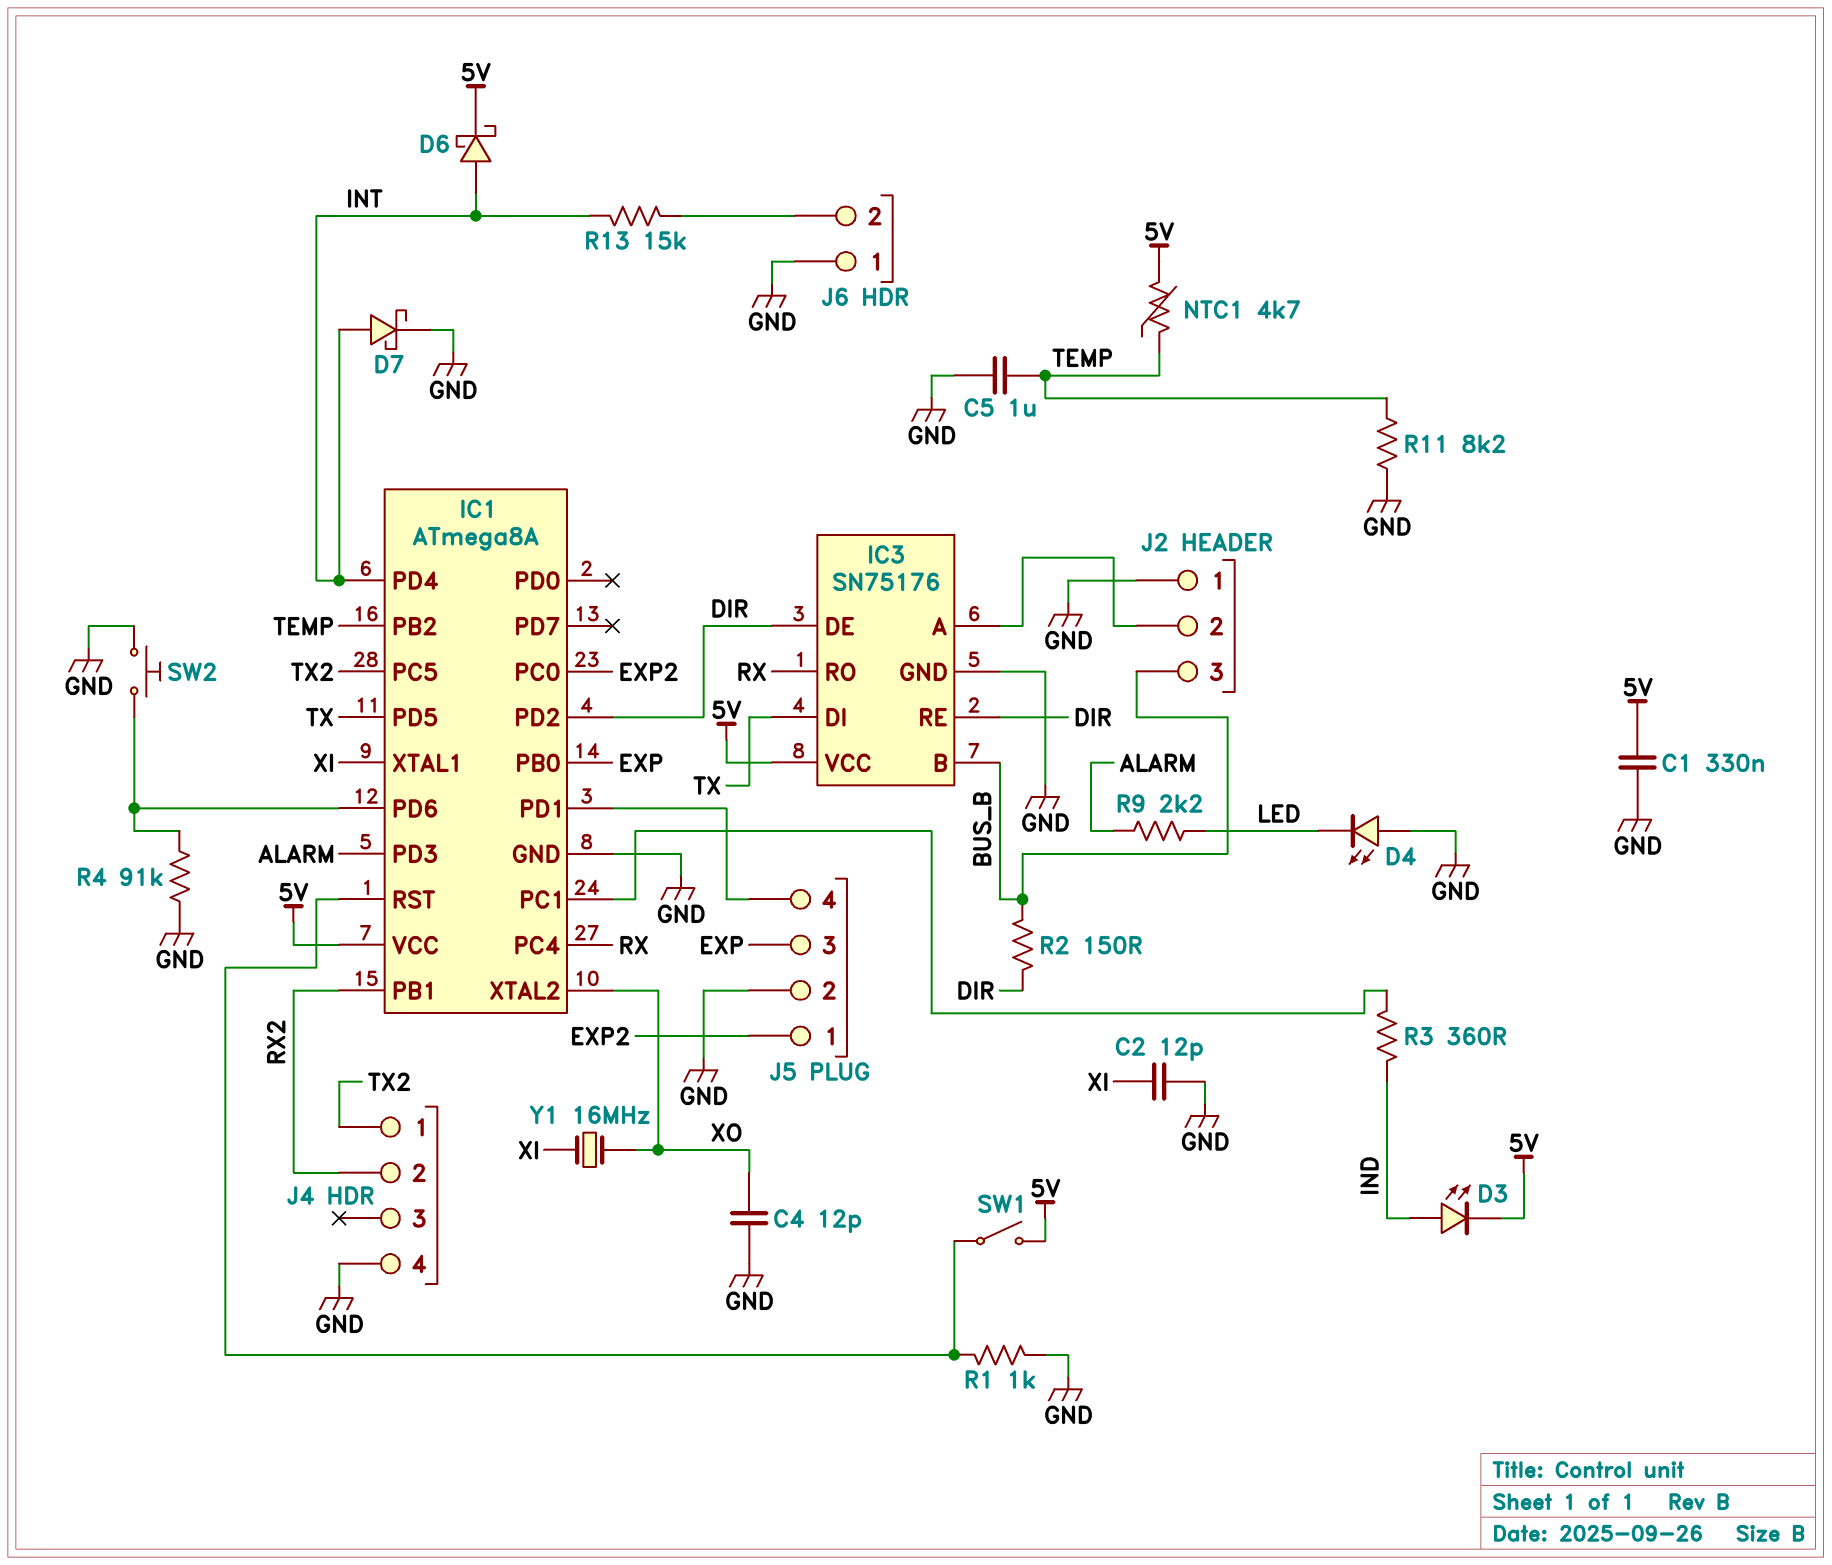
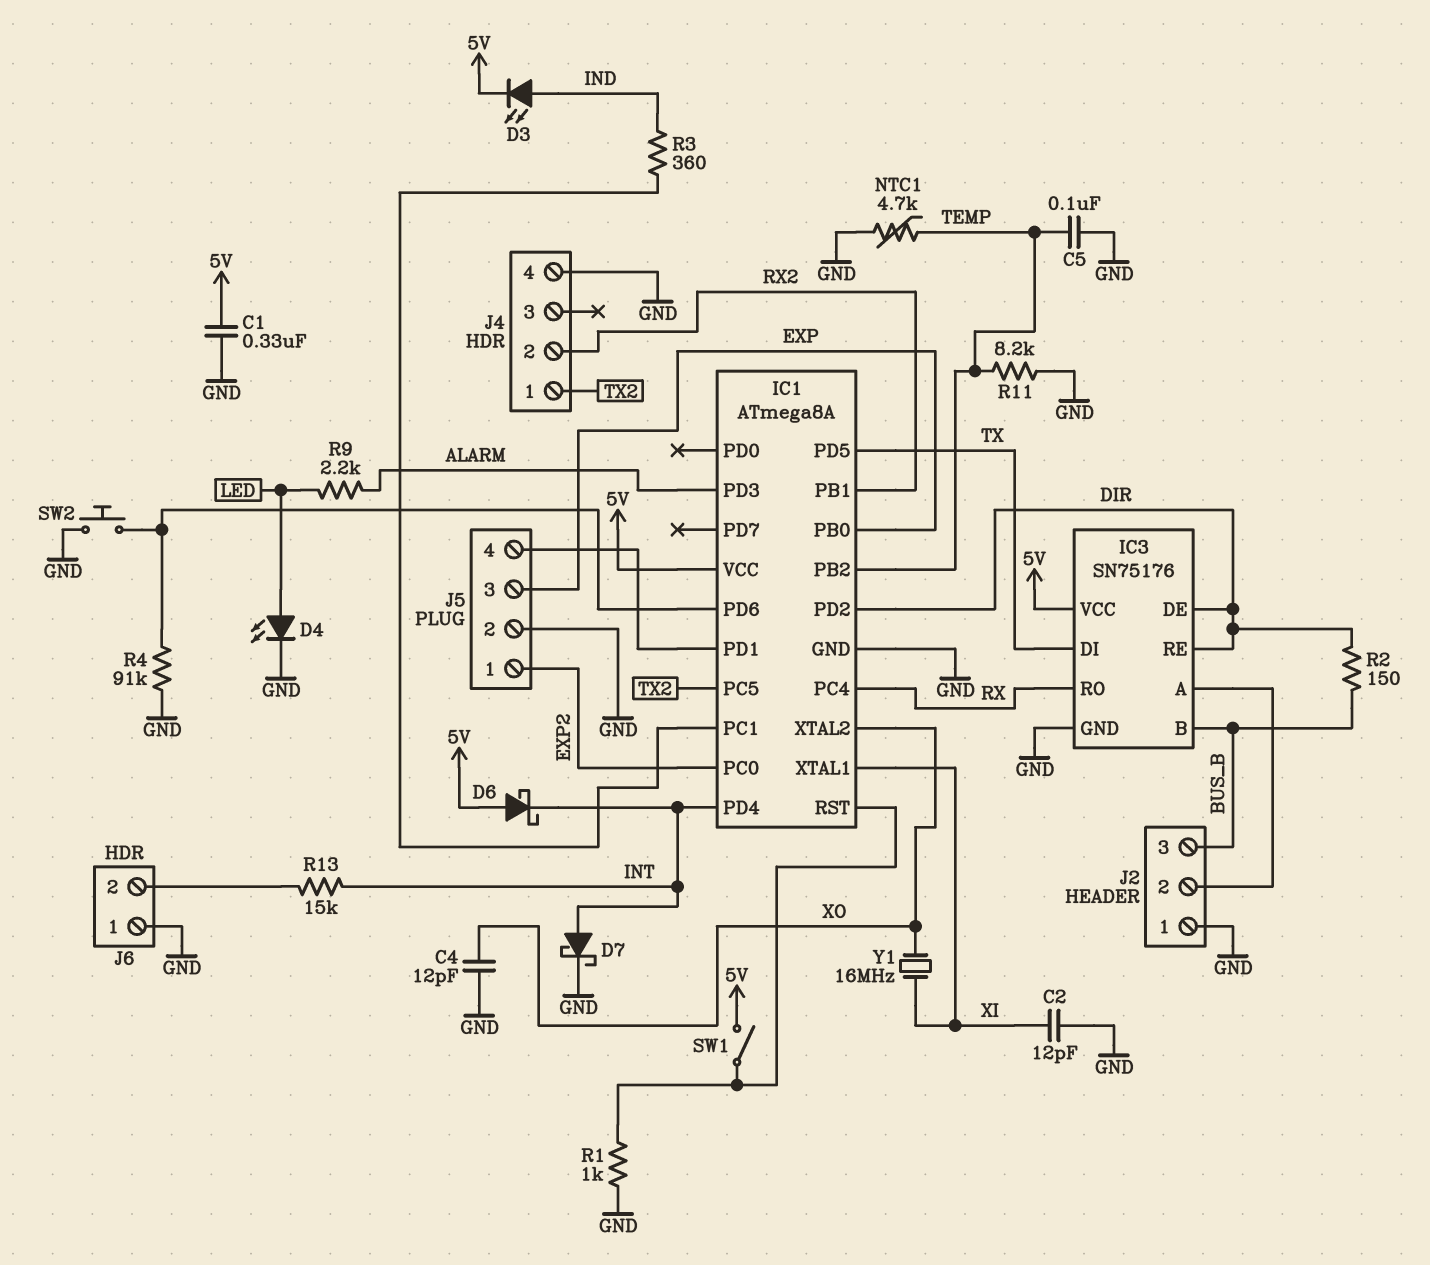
C5: 1uF (GND, TEMP) -> 100nF (GND, TEMP)
D4: LED (A GND, K LED) -> LED (A LED, K GND)
D6: schottky (A INT, K 5V) -> schottky (A 5V, K INT)
NTC1: 4.7k (5V, TEMP) -> 4.7k (GND, TEMP)

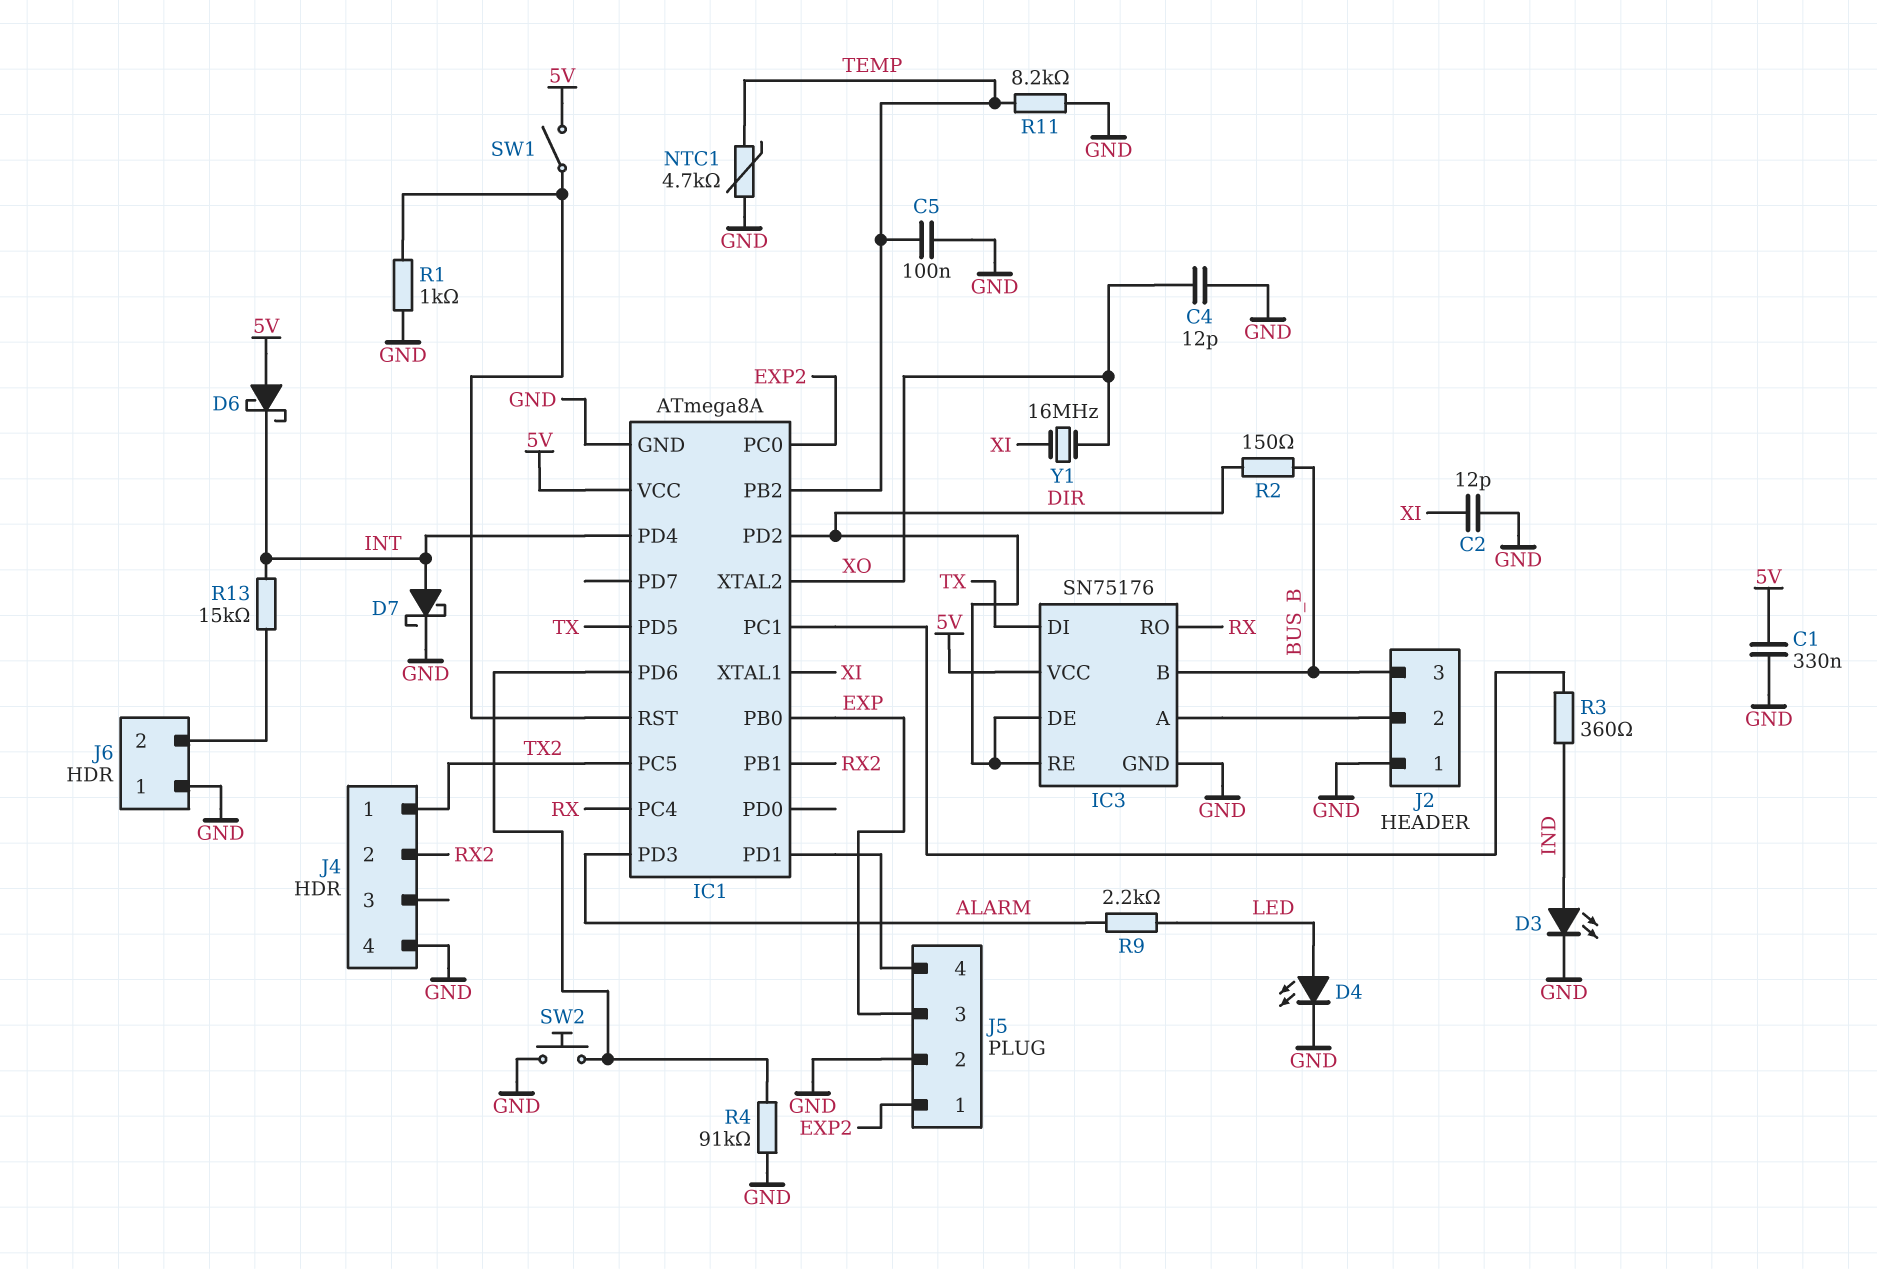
D3: LED (A IND, K 5V) -> LED (A IND, K GND)

